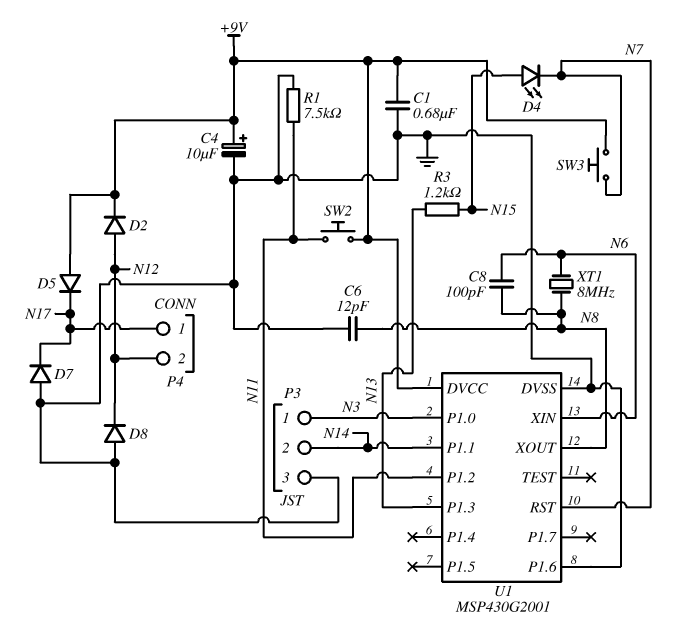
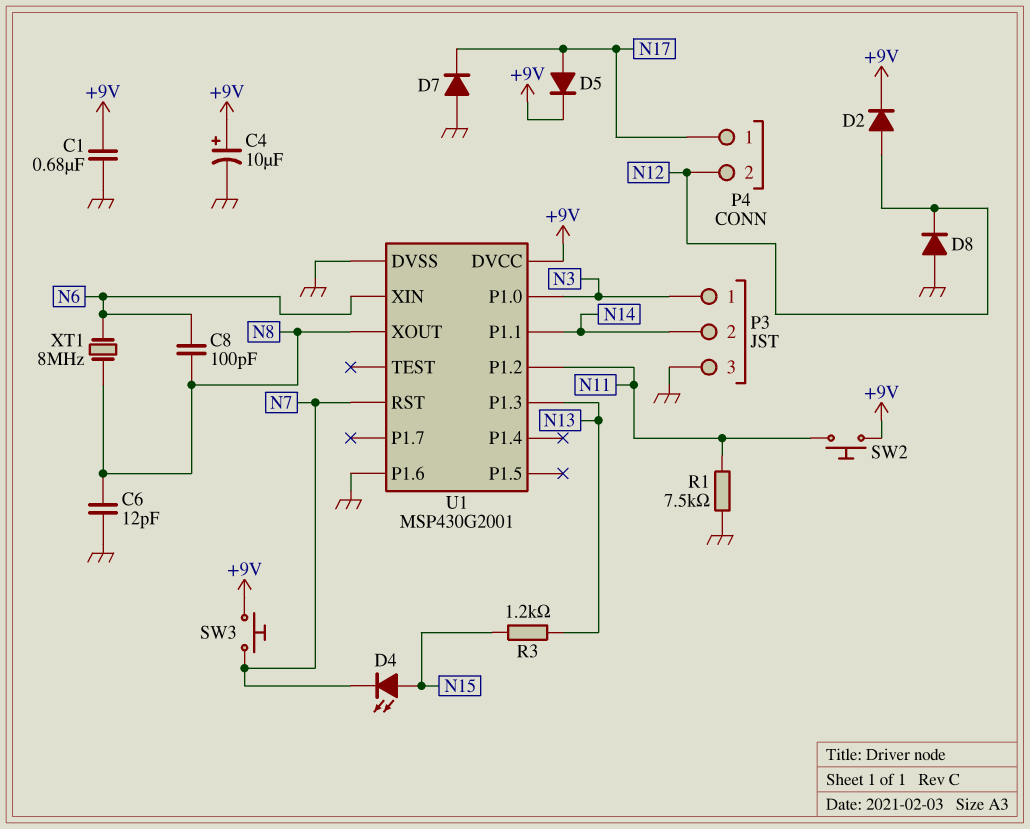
D5: diode (A +9V, K N17) -> diode (A N17, K +9V)

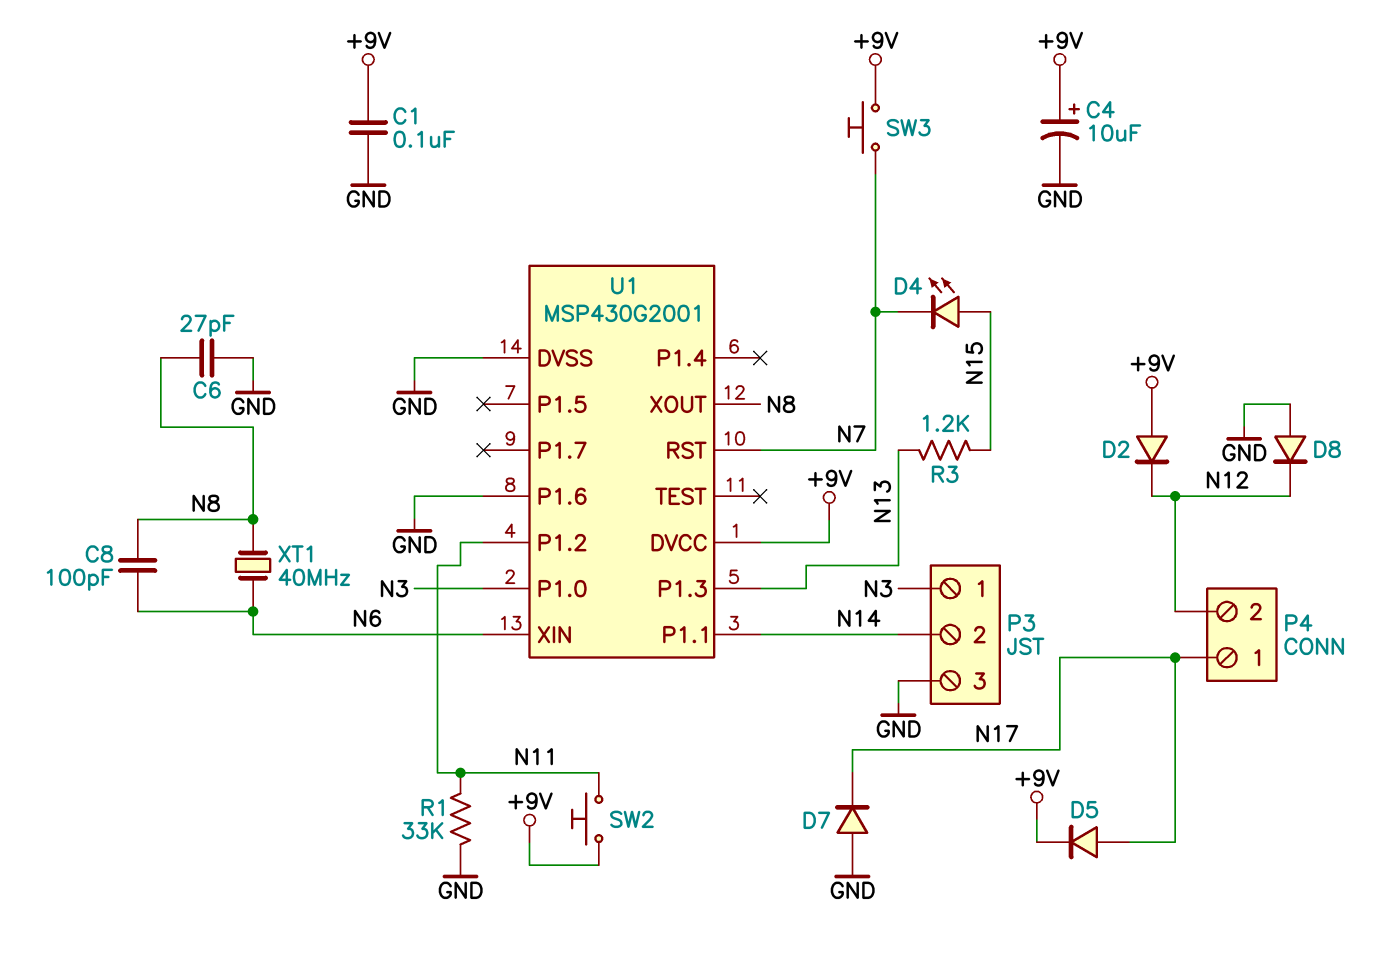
C1: 680nF (+9V, GND) -> 100nF (+9V, GND)
C6: 12pF (GND, N8) -> 27pF (GND, N8)
D2: diode (A N12, K +9V) -> diode (A +9V, K N12)
R1: 7.5k (GND, N11) -> 33k (GND, N11)
XT1: 8MHz (N6, N8) -> 40MHz (N6, N8)

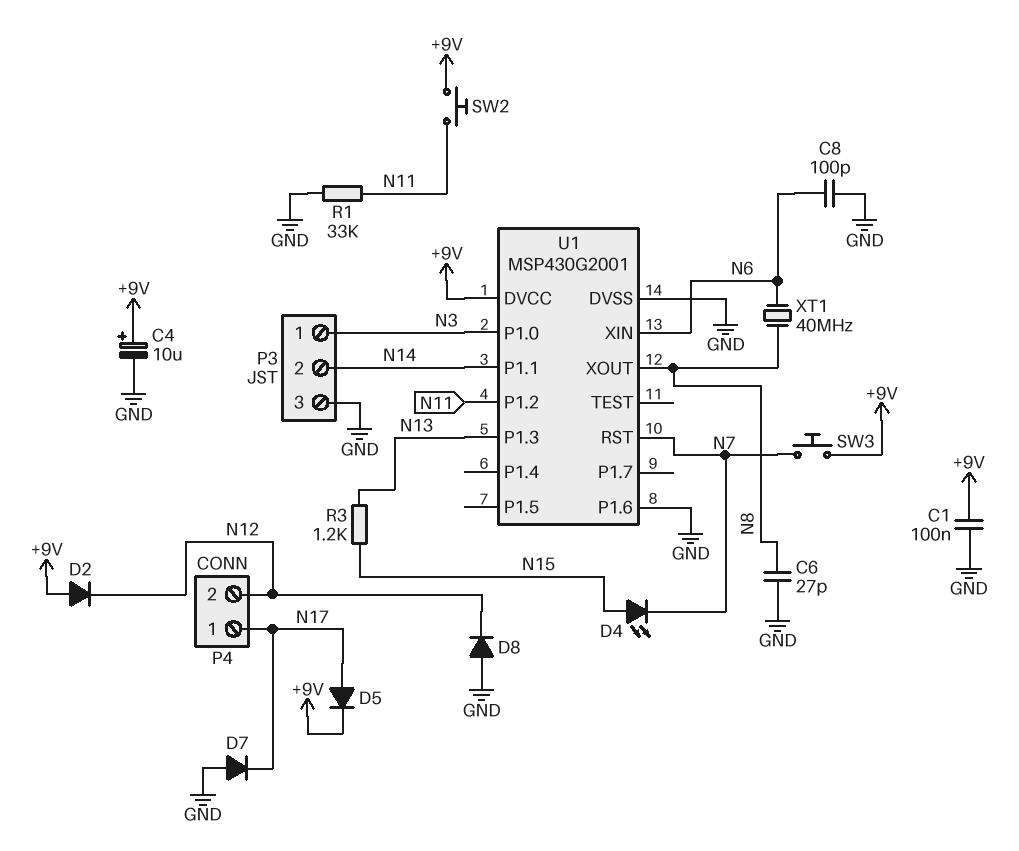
C8: 100pF (N6, N8) -> 100pF (GND, N6)

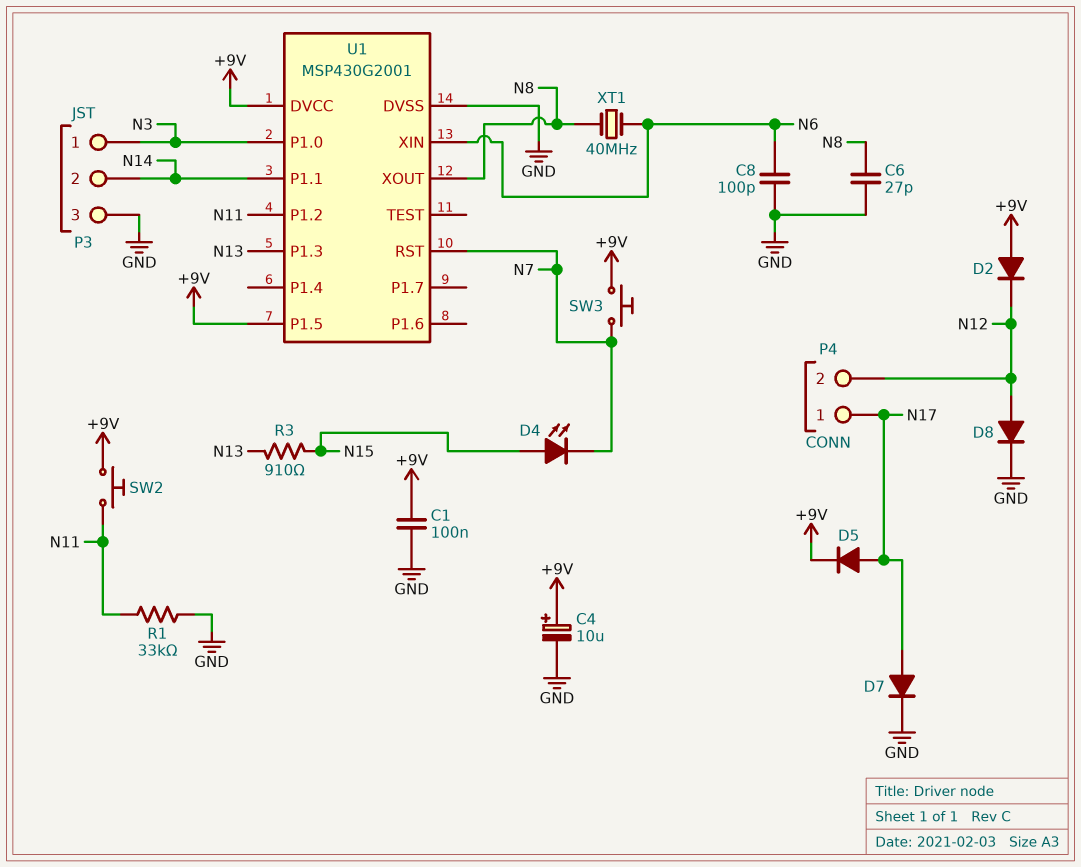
D7: diode (A GND, K N17) -> diode (A N17, K GND)
D8: diode (A GND, K N12) -> diode (A N12, K GND)
R3: 1.2k (N13, N15) -> 910 (N13, N15)
U1 pin P1.5: none -> +9V
U1 pin P1.6: GND -> none

